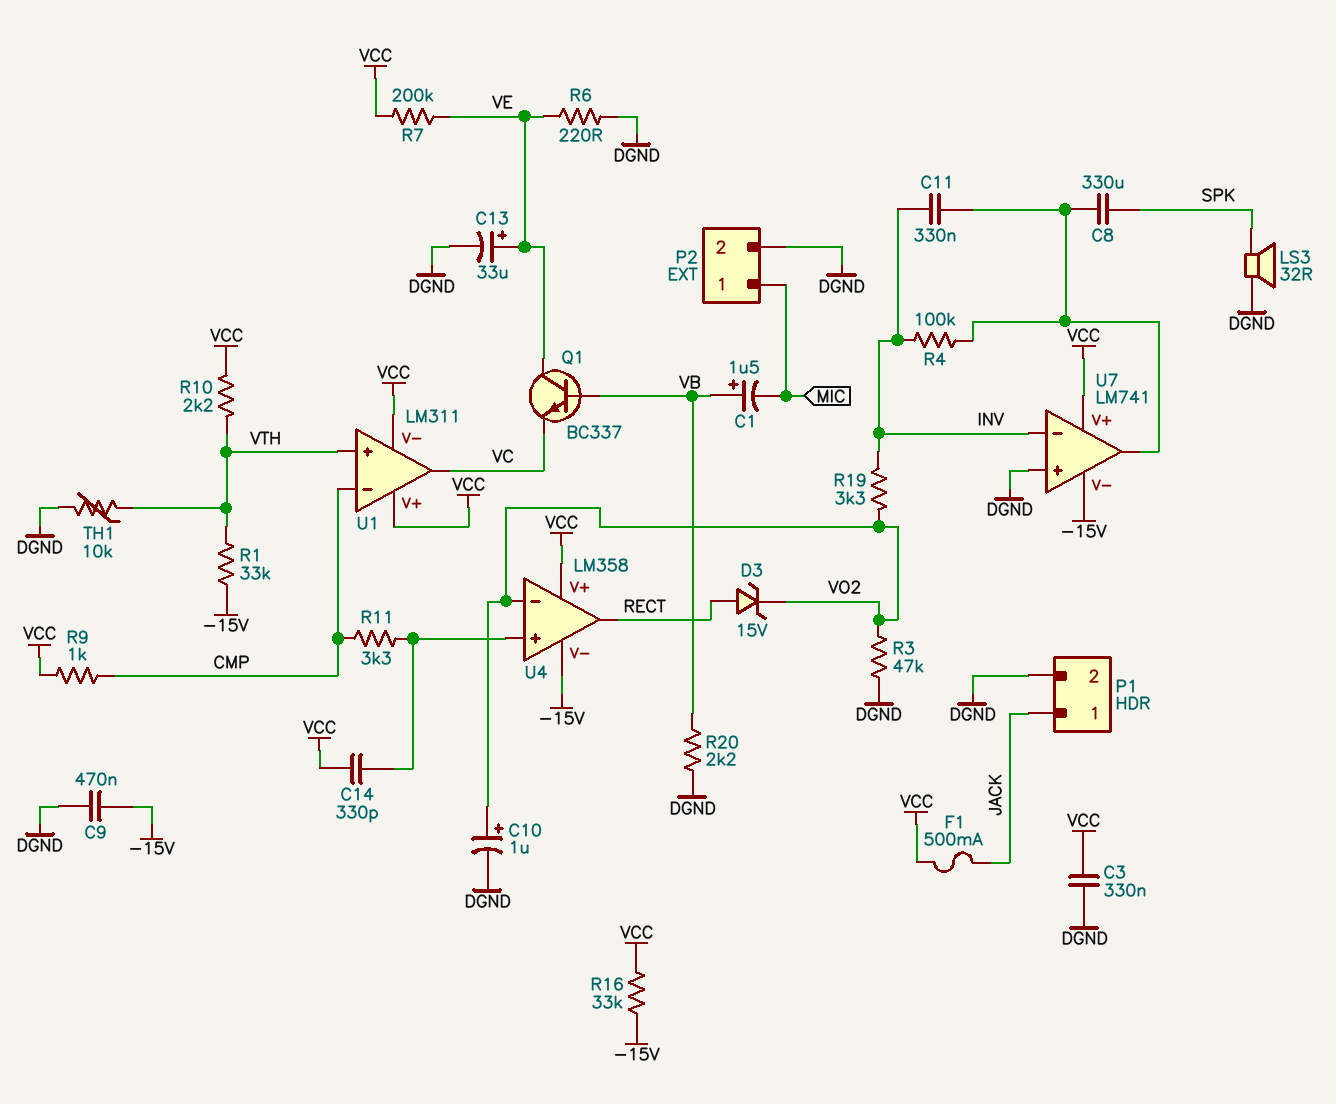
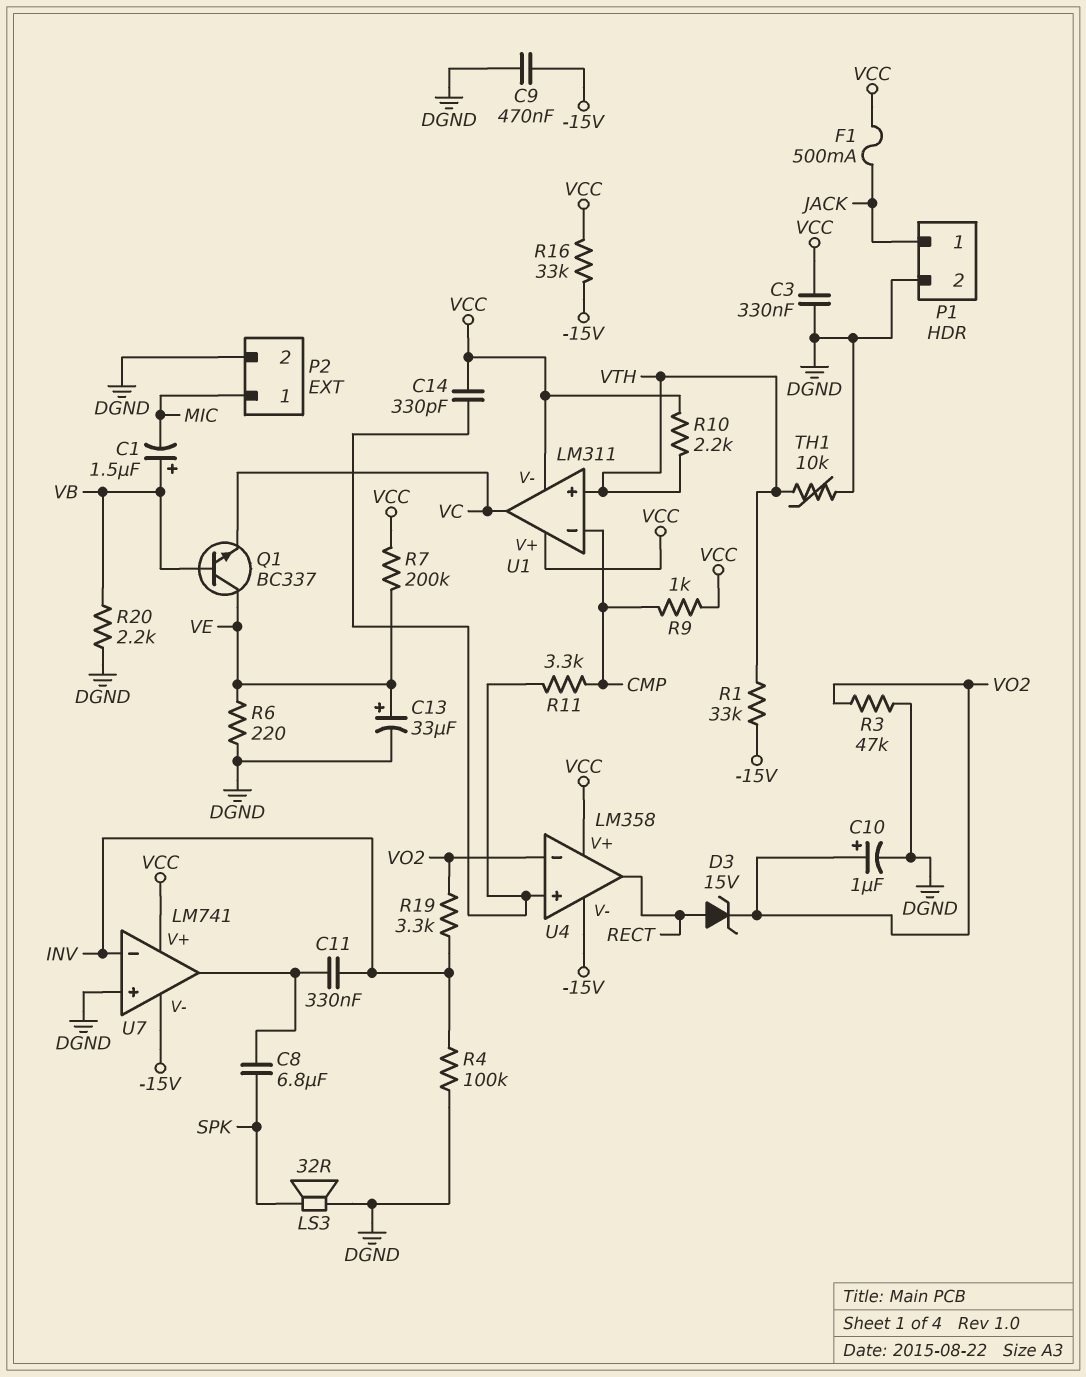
C8: 330uF (SPK, U7/out) -> 6.8uF (SPK, U7/out)
R4: 100k (INV, U7/out) -> 100k (DGND, INV)

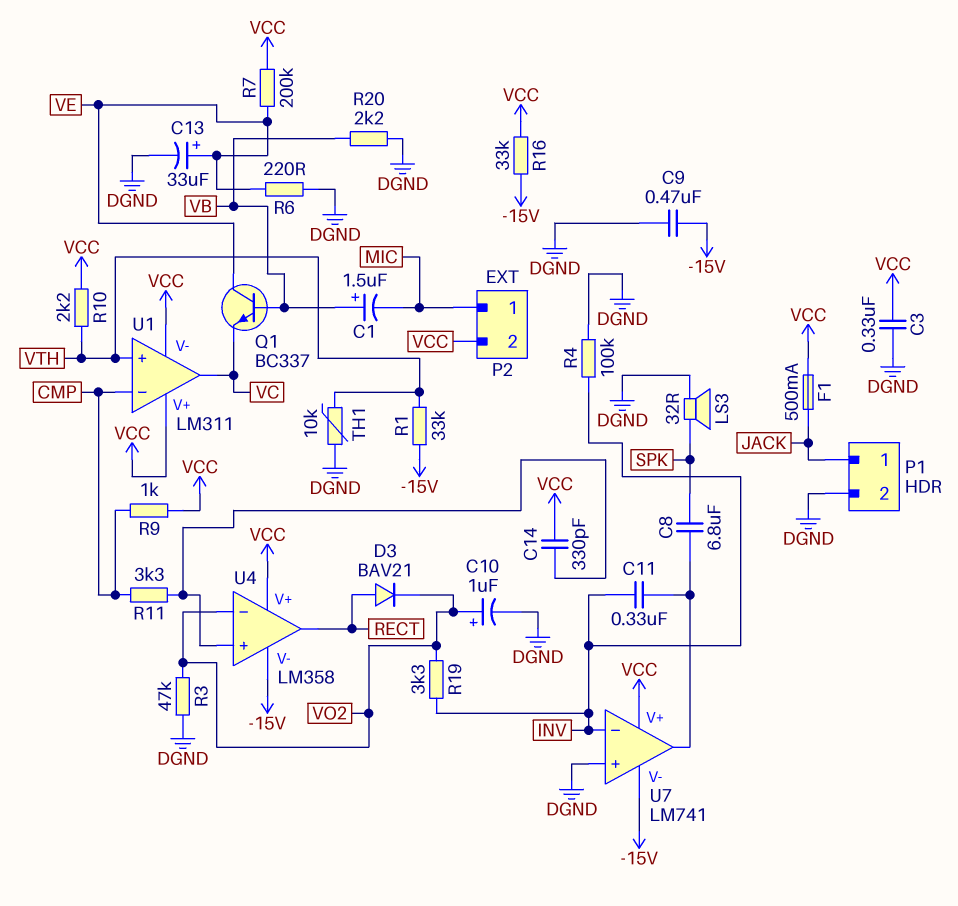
D3: zener 15V (A RECT, K VO2) -> diode BAV21 (A RECT, K VO2)
P2 pin 2: DGND -> VCC

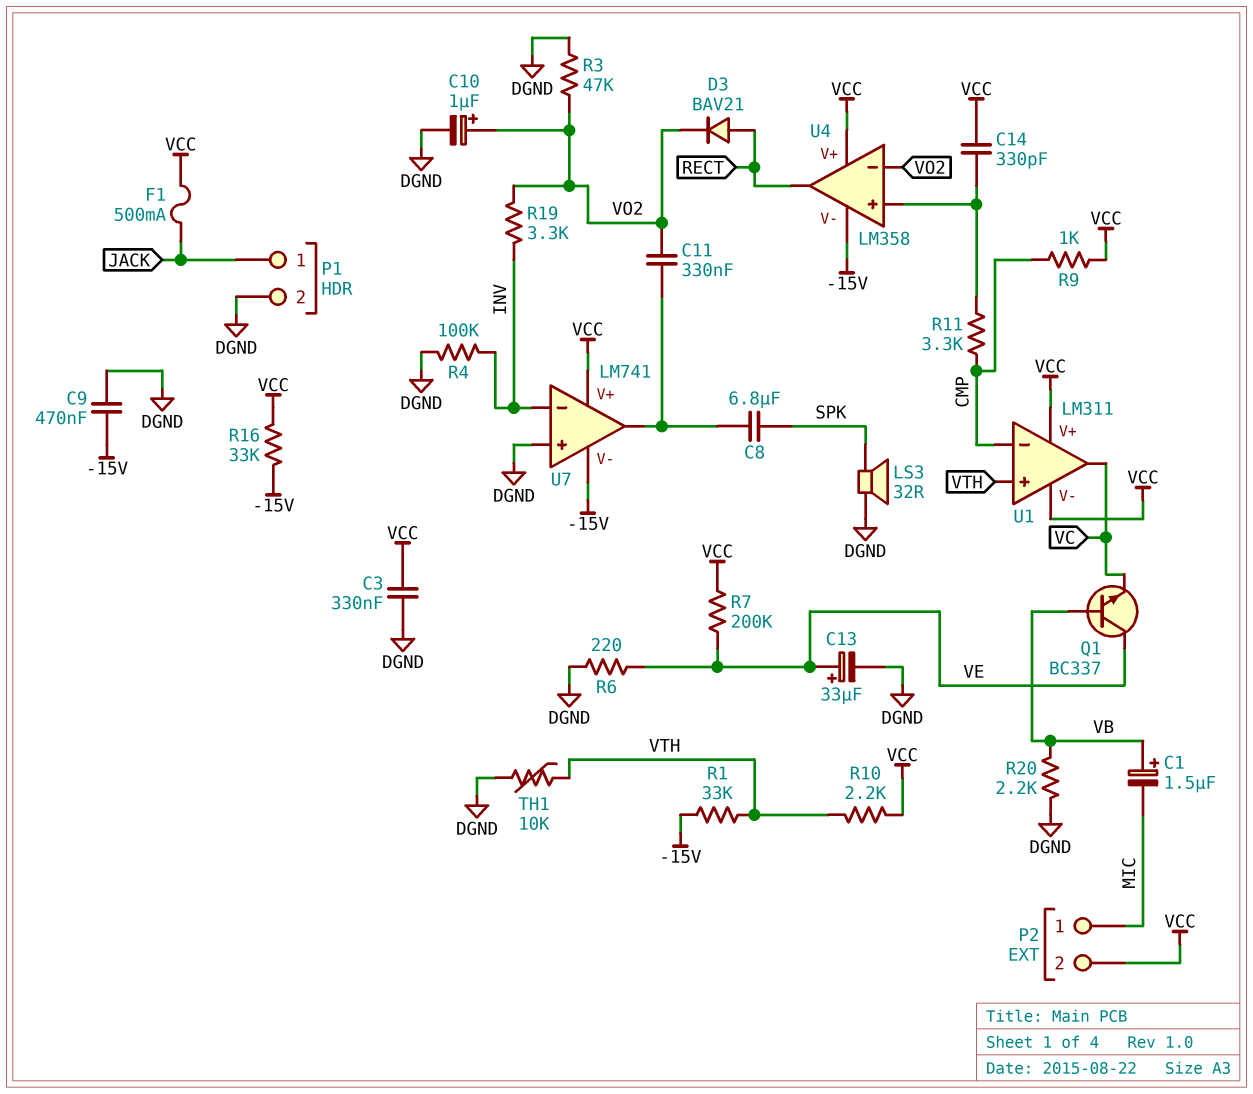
C11: 330nF (INV, U7/out) -> 330nF (U7/out, VO2)

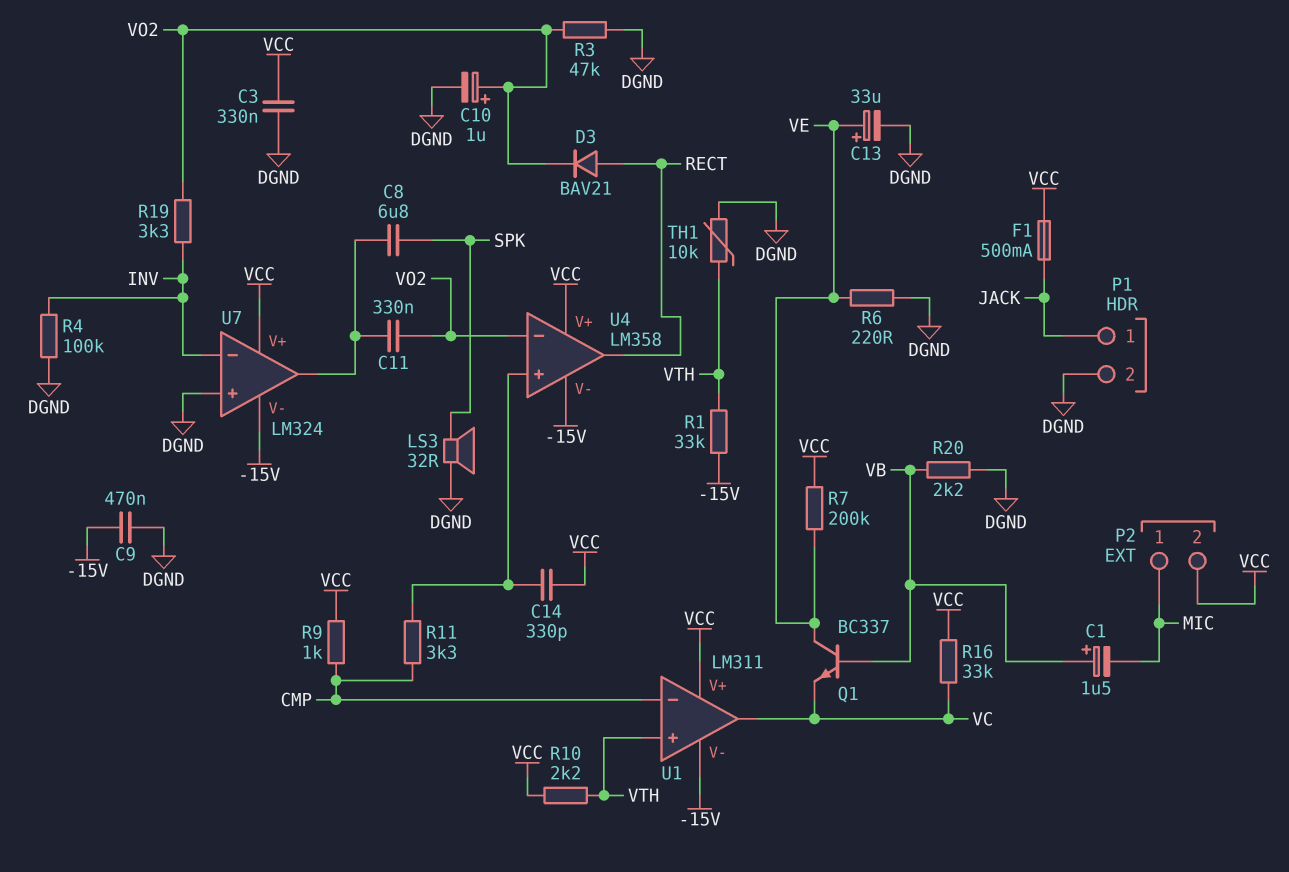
R16: 33k (-15V, VCC) -> 33k (VC, VCC)
U1 pin V-: VCC -> -15V
U7: LM741 -> LM324

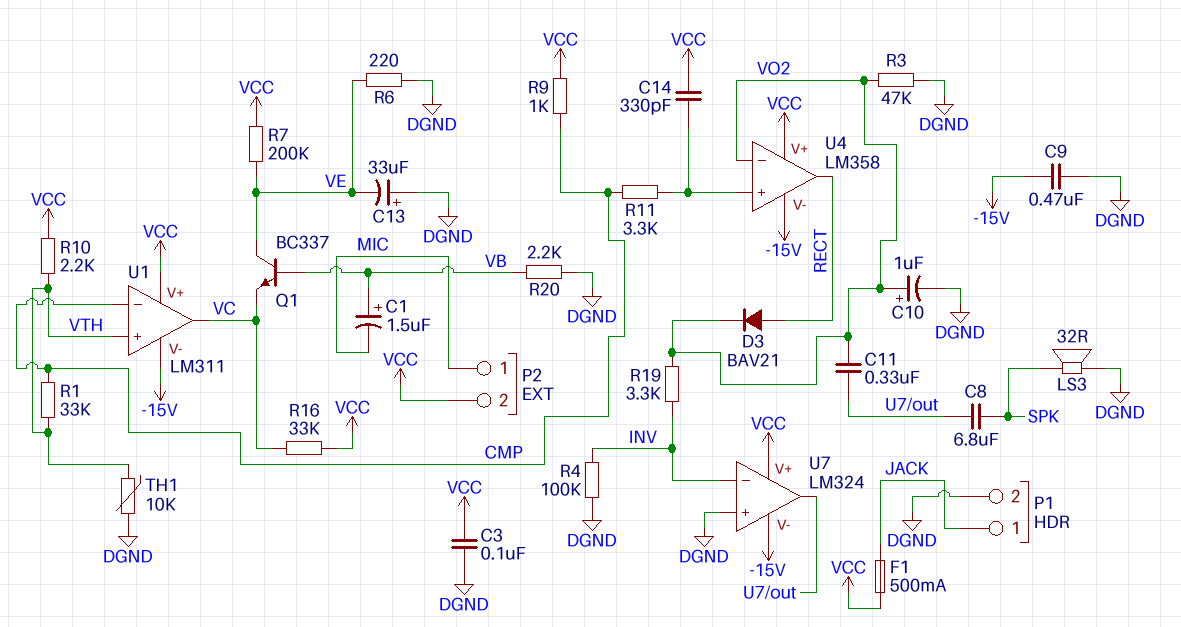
C3: 330nF (DGND, VCC) -> 100nF (DGND, VCC)
C13: 33uF (plus VE, minus DGND) -> 33uF (plus DGND, minus VE)
R1: 33k (-15V, VTH) -> 33k (CMP, VTH)

